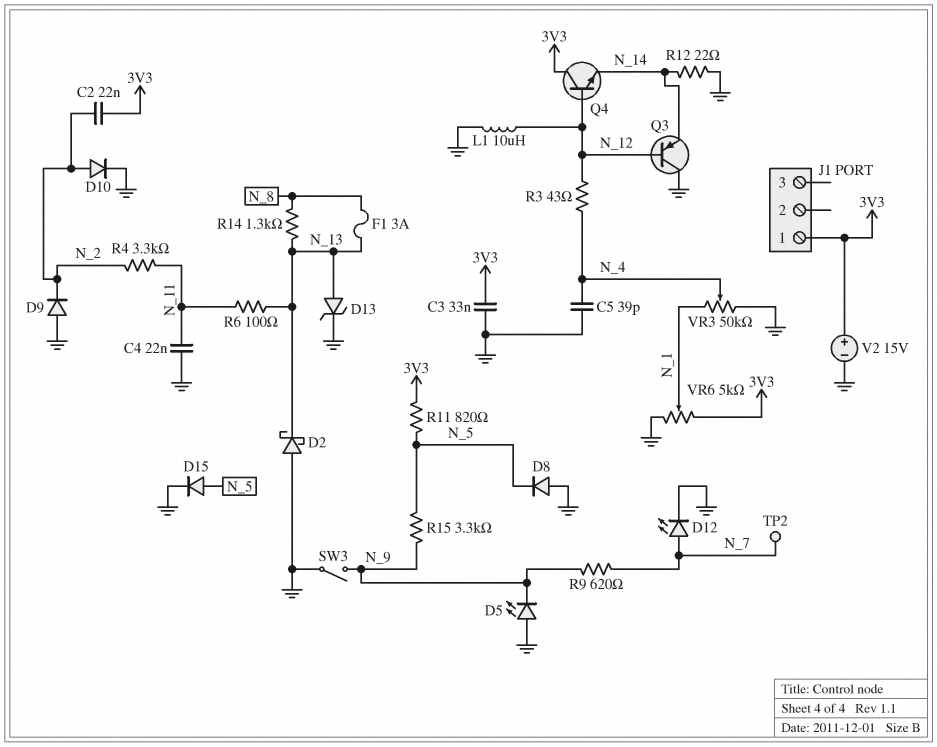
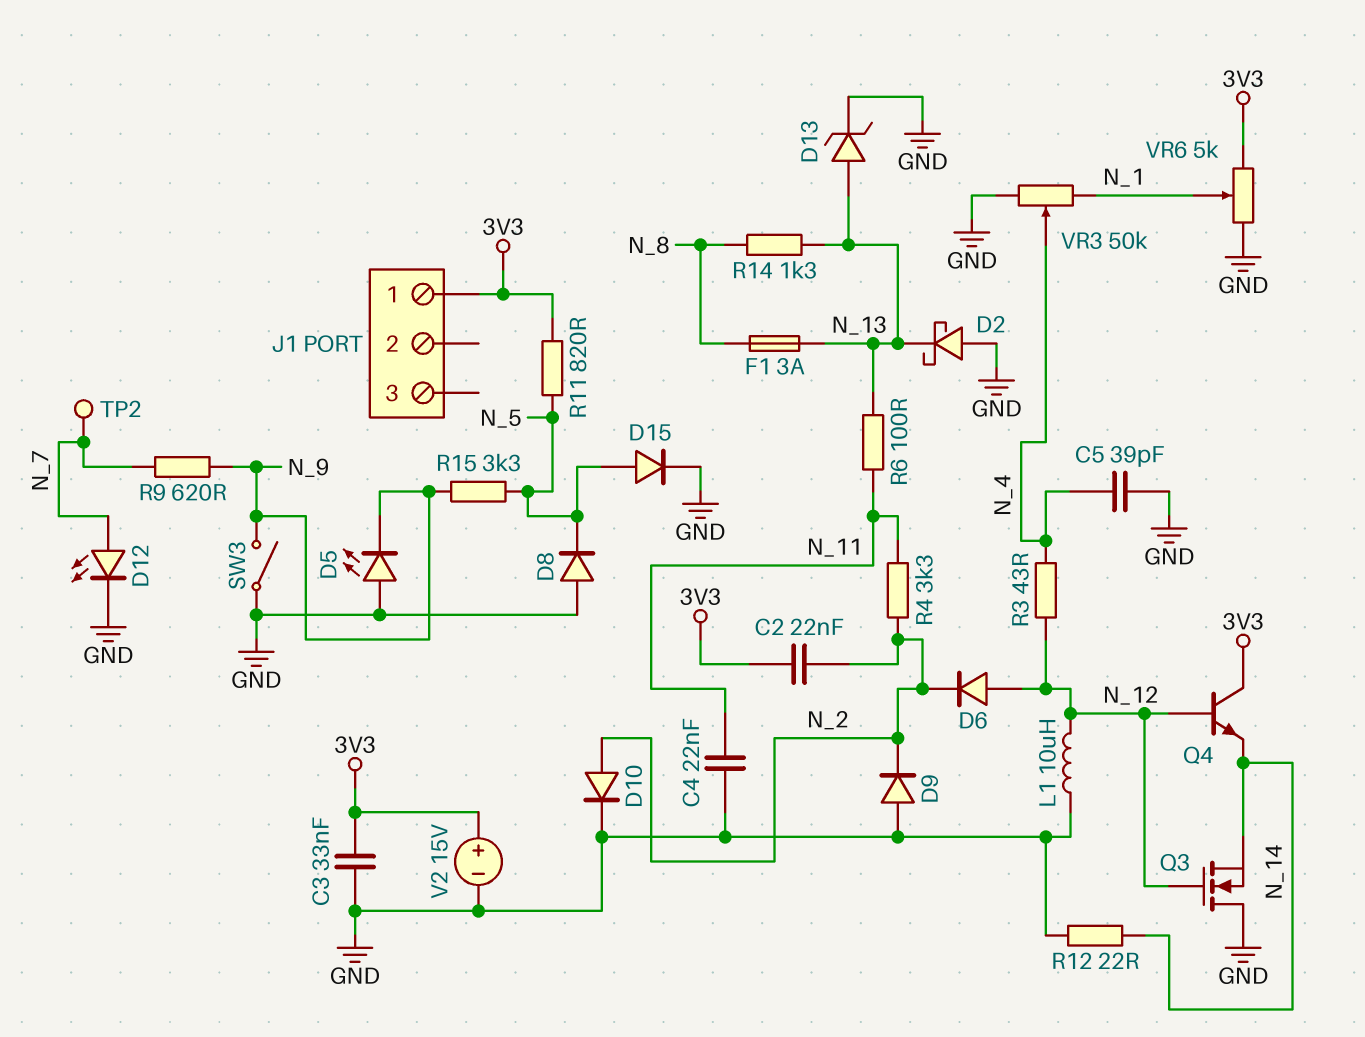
D6: none -> diode (A N_12, K N_2)
Q3: PNP (B N_12, C GND, E N_14) -> NMOS (G N_12, D GND, S N_14)

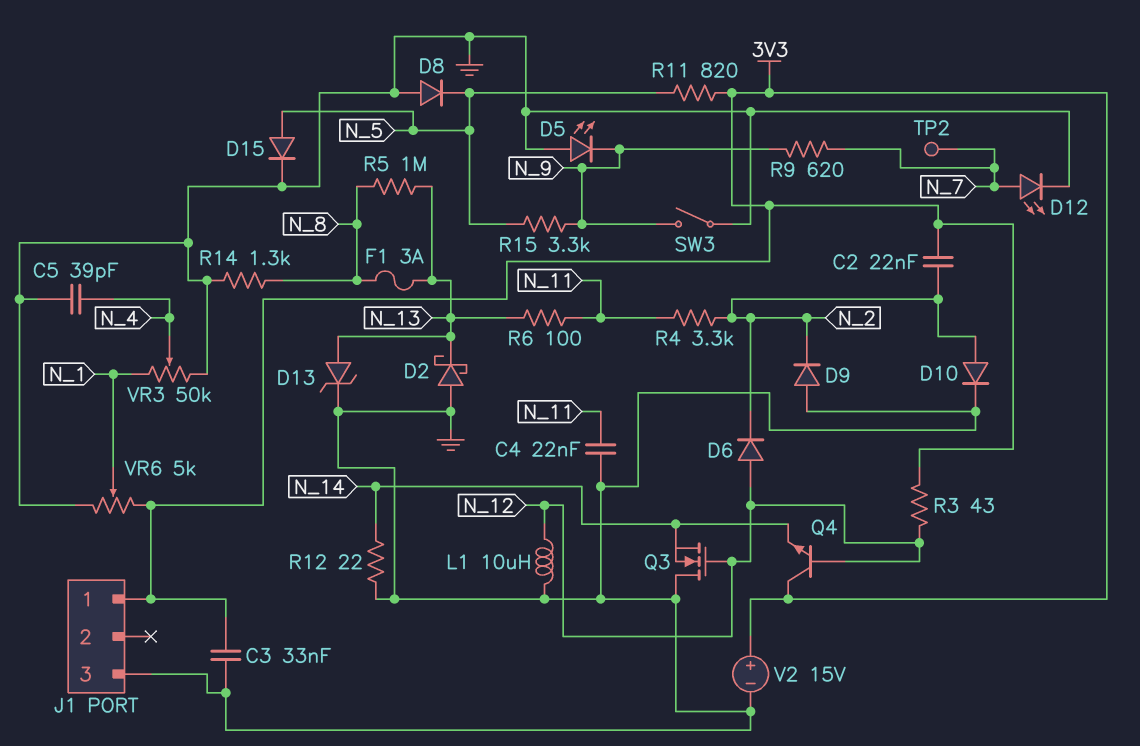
J1 pin 3: none -> GND
R3: 43 (N_4, N_12) -> 43 (3V3, N_12)
R5: none -> 1M (N_8, N_13)
R14: 1.3k (N_8, N_13) -> 1.3k (GND, N_8)

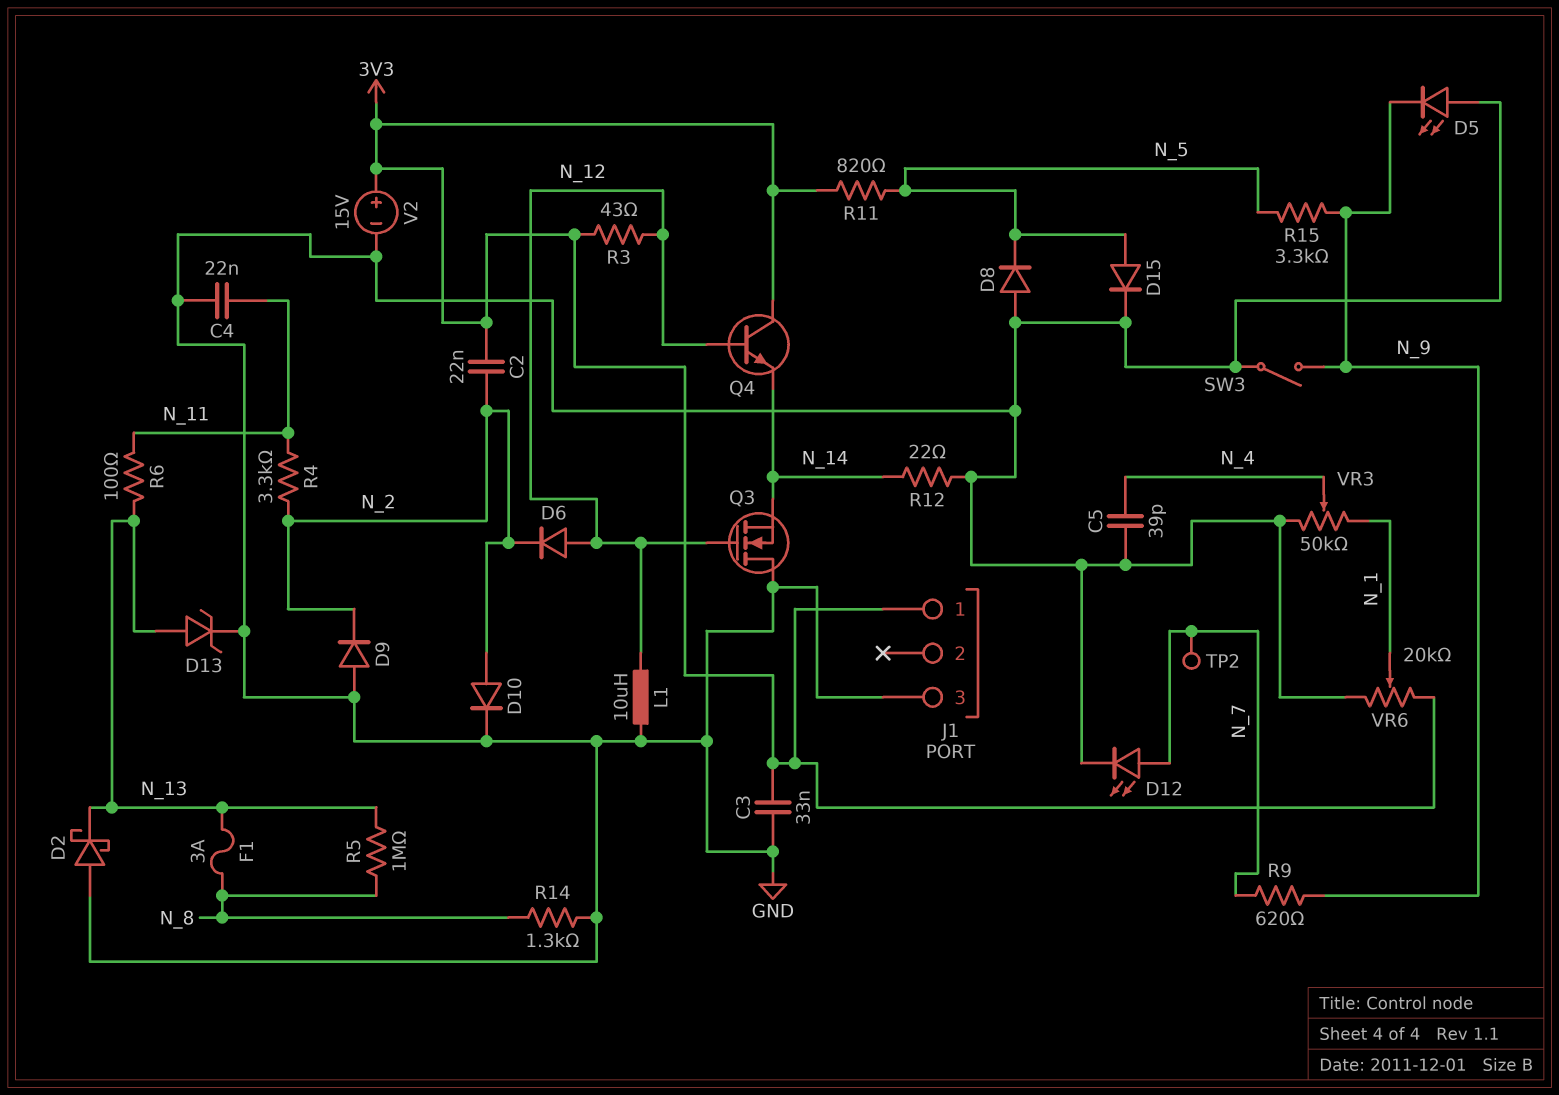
VR6: 5k (3V3, GND, wiper N_1) -> 20k (3V3, GND, wiper N_1)

